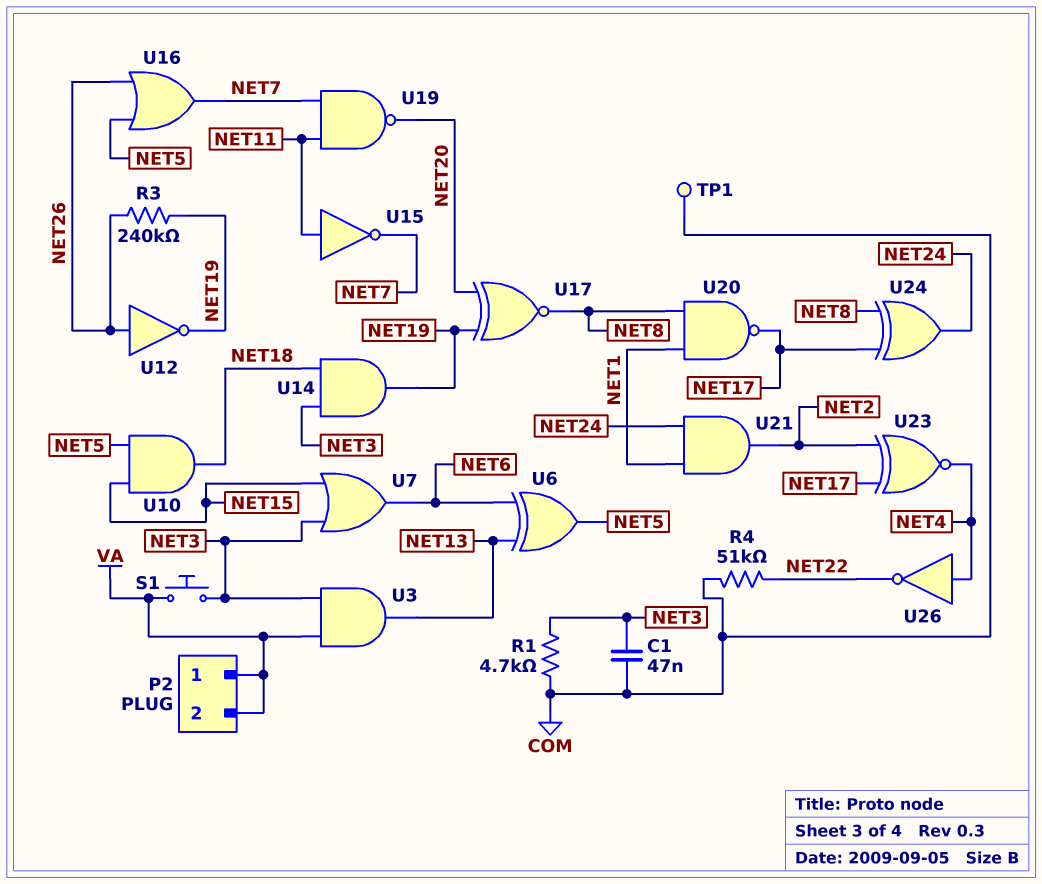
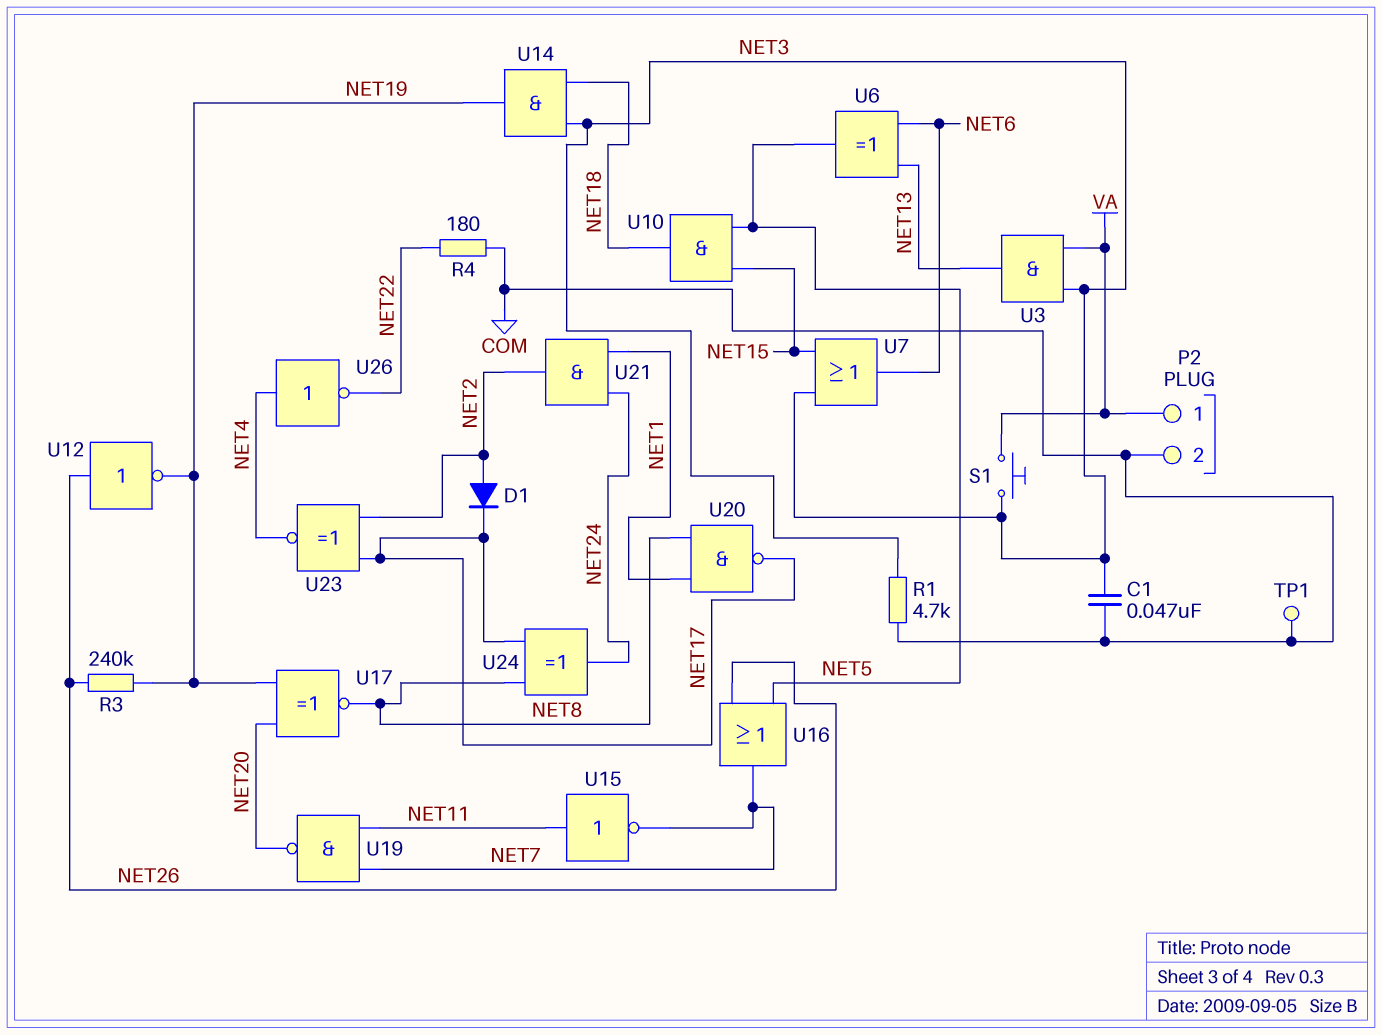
D1: none -> diode (A NET2, K NET17)
P2 pin 2: VA -> COM
R4: 51k (COM, NET22) -> 180 (COM, NET22)

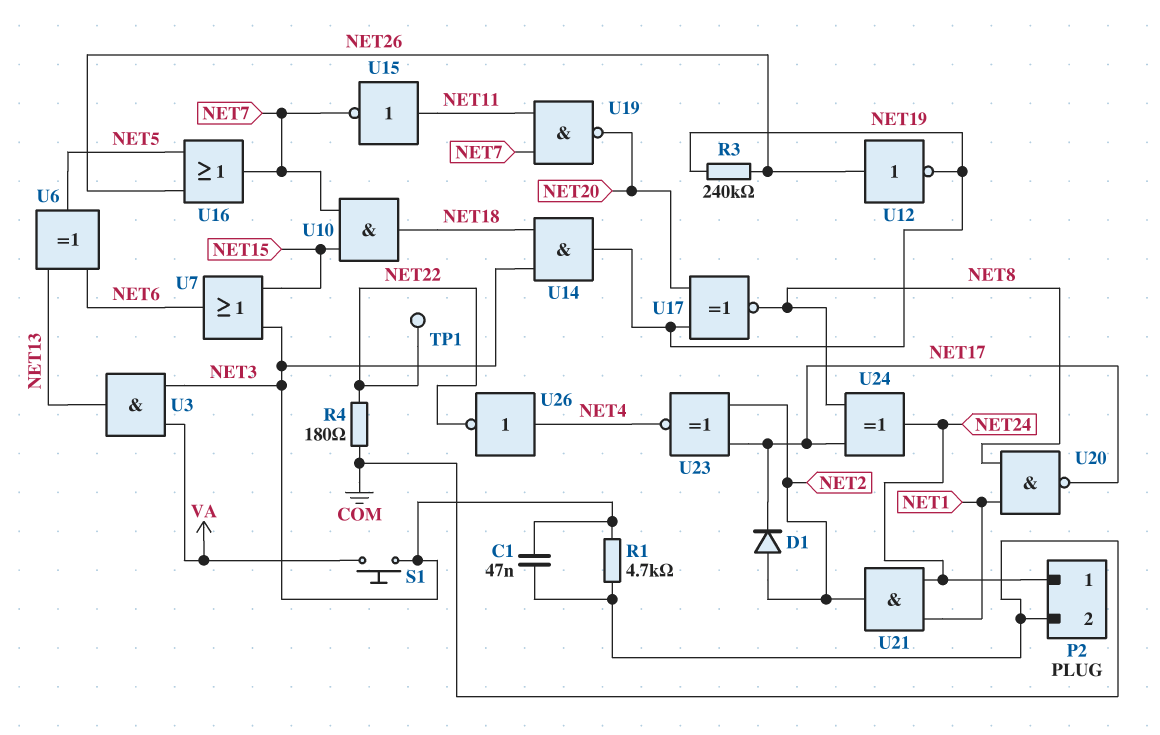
P2 pin 1: VA -> NET24
TP1: test point (COM) -> test point (NET22)
U10: AND (in NET5, in NET15, out NET18) -> AND (in NET7, in NET15, out NET18)

